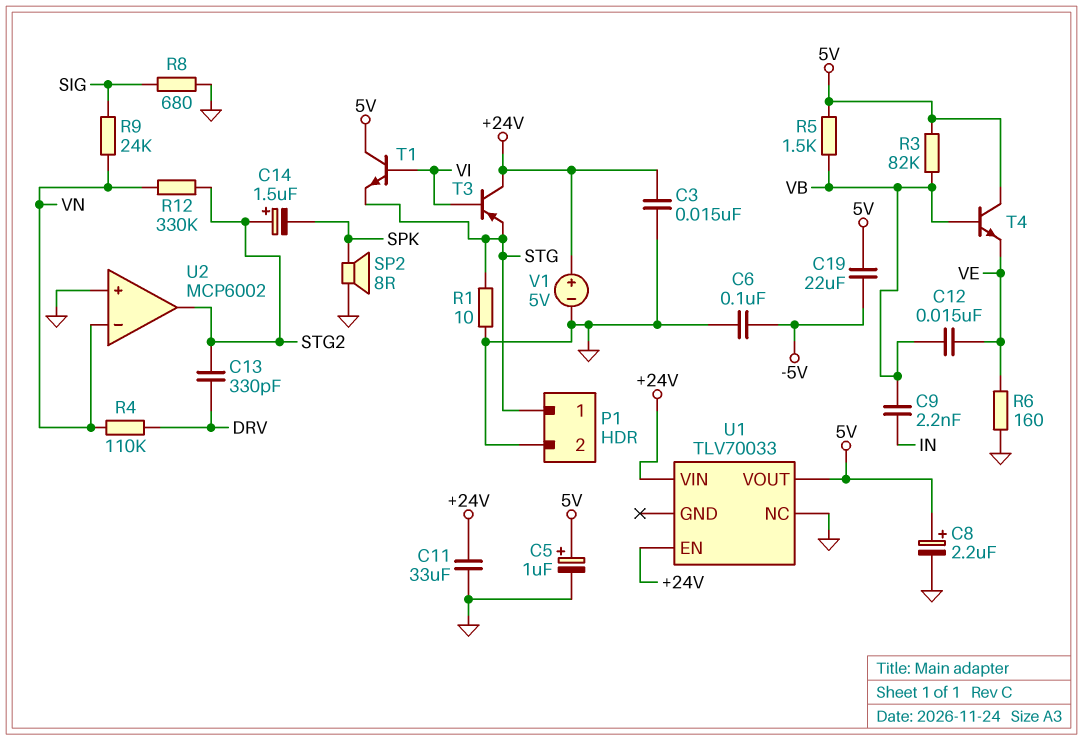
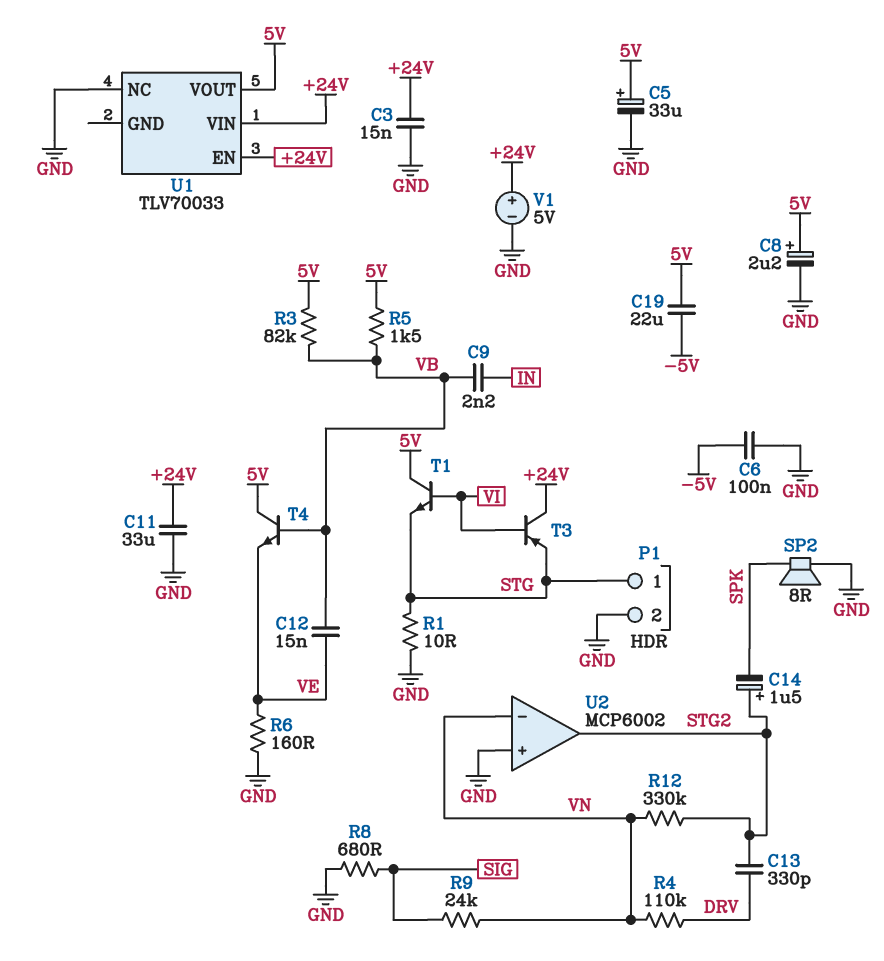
C5: 1uF (plus 5V, minus GND) -> 33uF (plus 5V, minus GND)

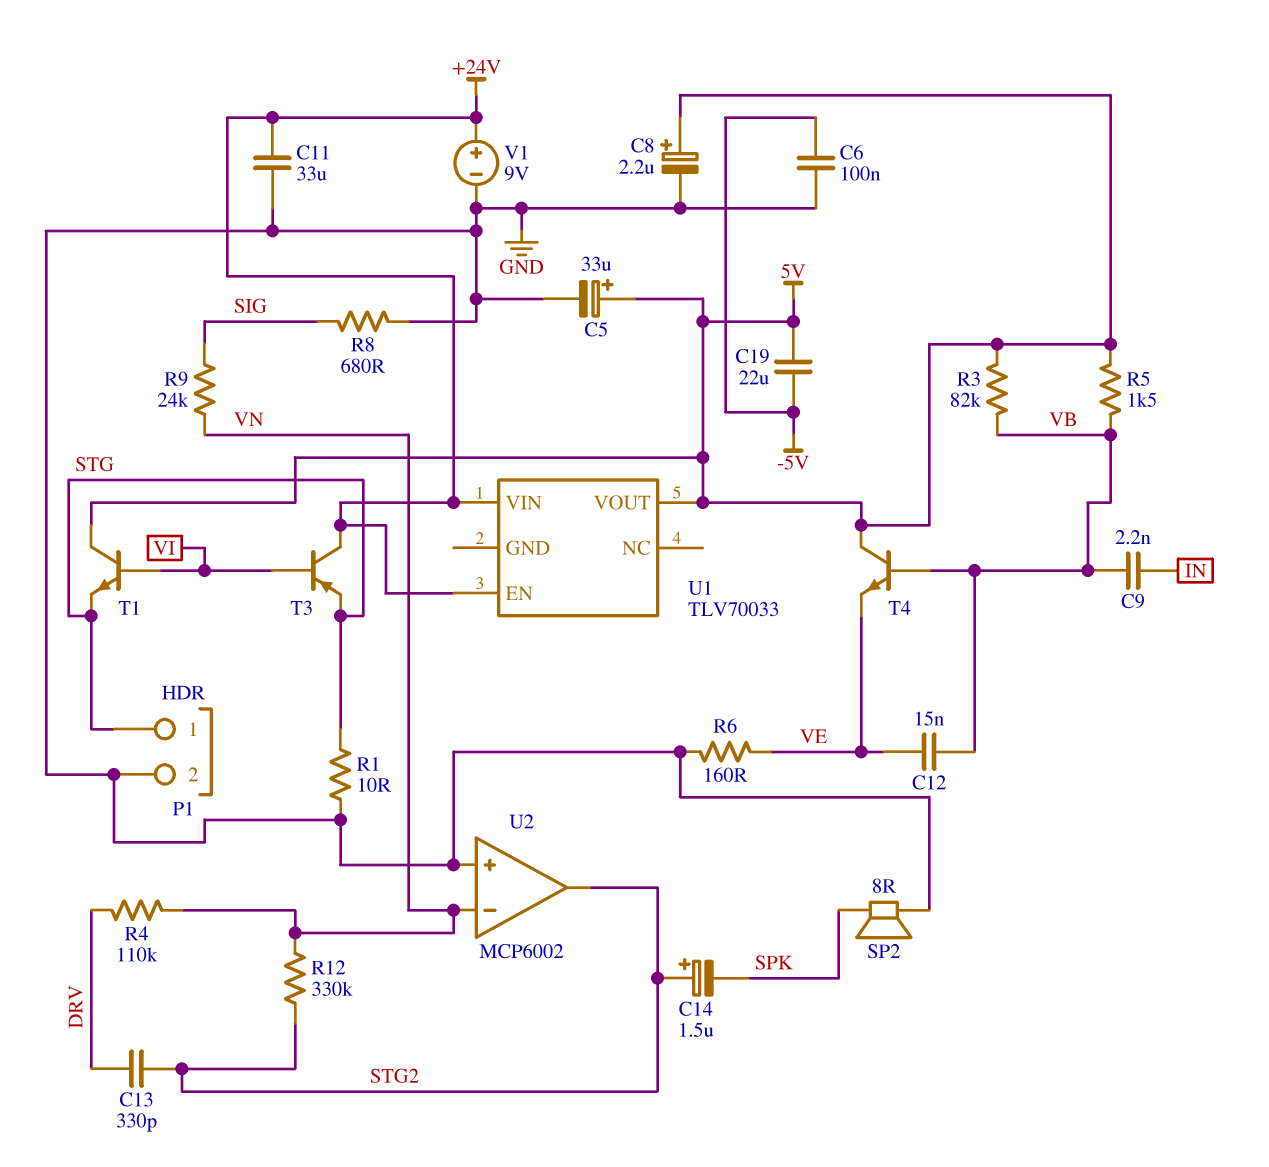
C3: 15nF (+24V, GND) -> none
U1 pin NC: GND -> none
V1: 5V (plus +24V, minus GND) -> 9V (plus +24V, minus GND)

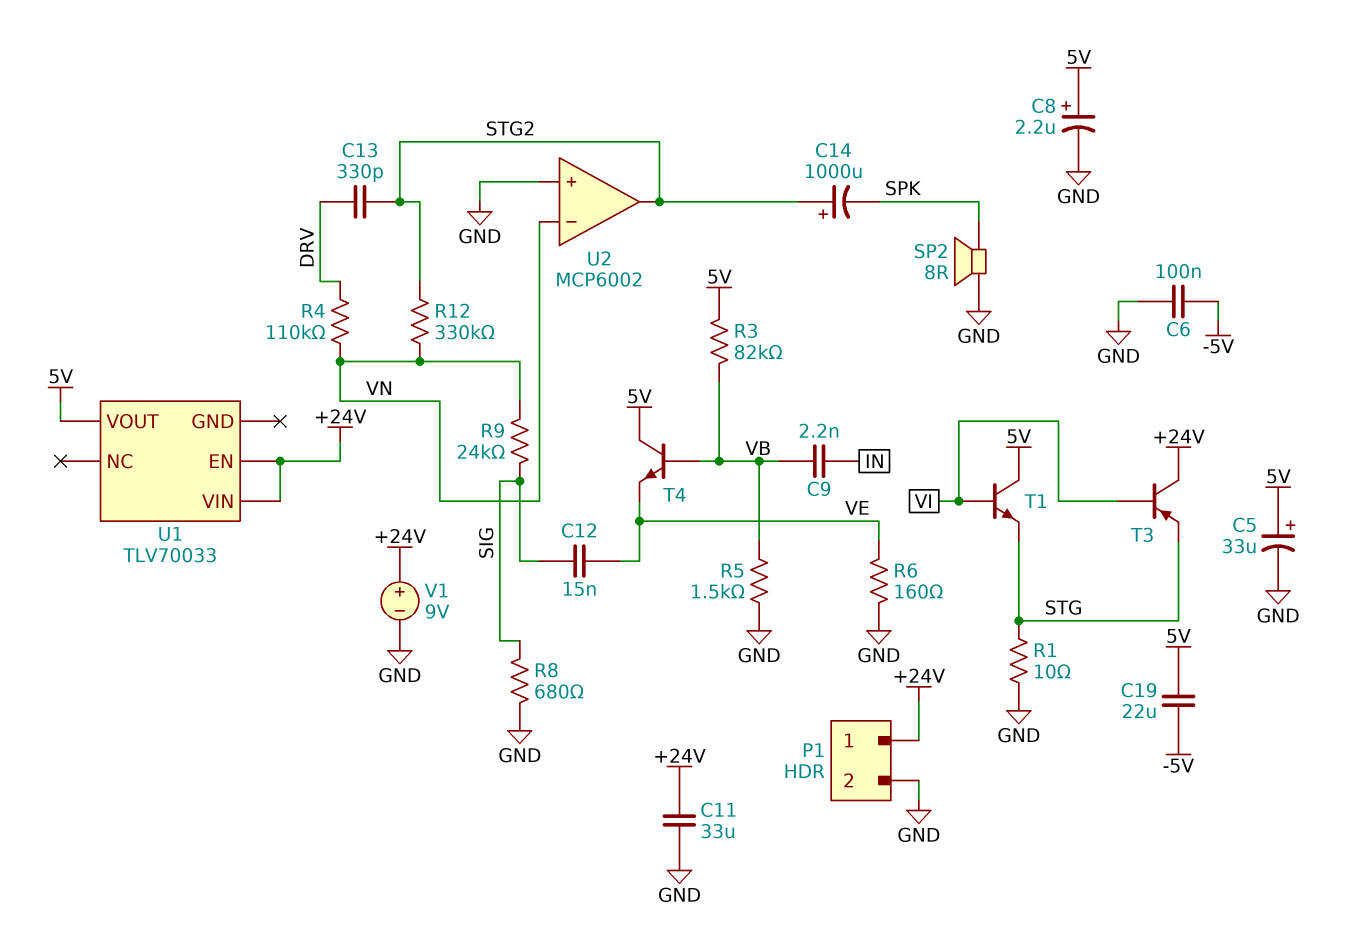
C12: 15nF (VB, VE) -> 15nF (SIG, VE)
C14: 1.5uF (plus STG2, minus SPK) -> 1000uF (plus STG2, minus SPK)
P1 pin 1: STG -> +24V
R5: 1.5k (5V, VB) -> 1.5k (GND, VB)

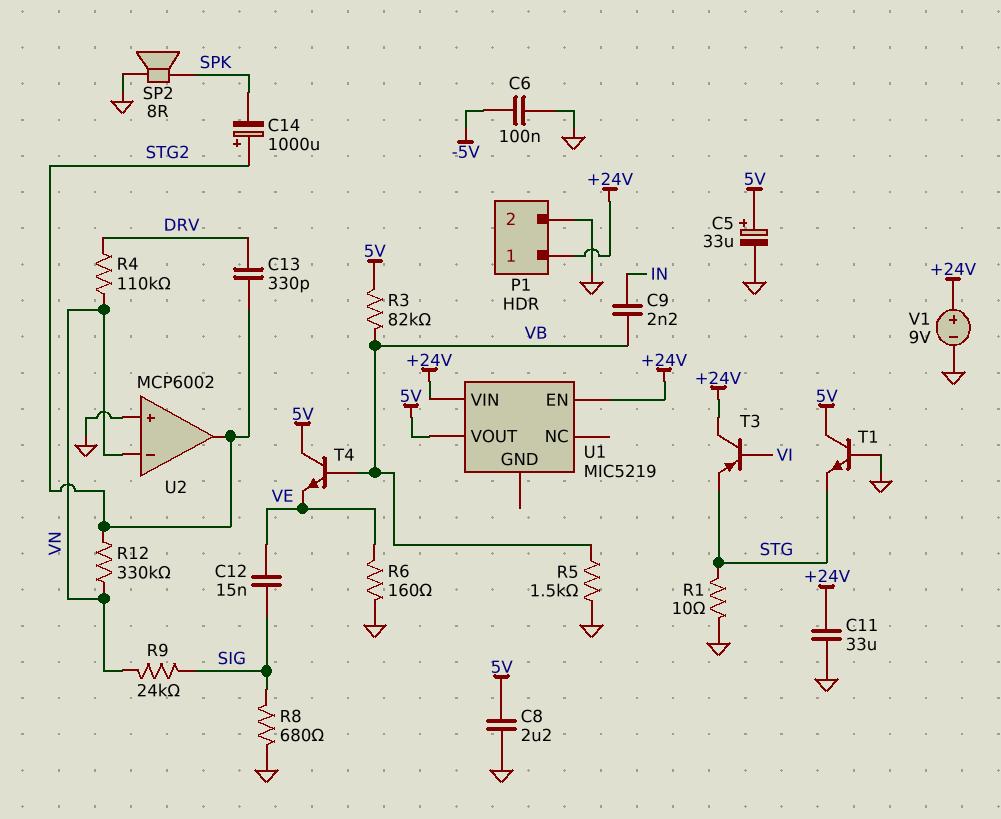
C8: 2.2uF (plus 5V, minus GND) -> 2.2uF (5V, GND)
C19: 22uF (-5V, 5V) -> none
T1: NPN (B VI, C 5V, E STG) -> NPN (B GND, C 5V, E STG)
U1: TLV70033 -> MIC5219

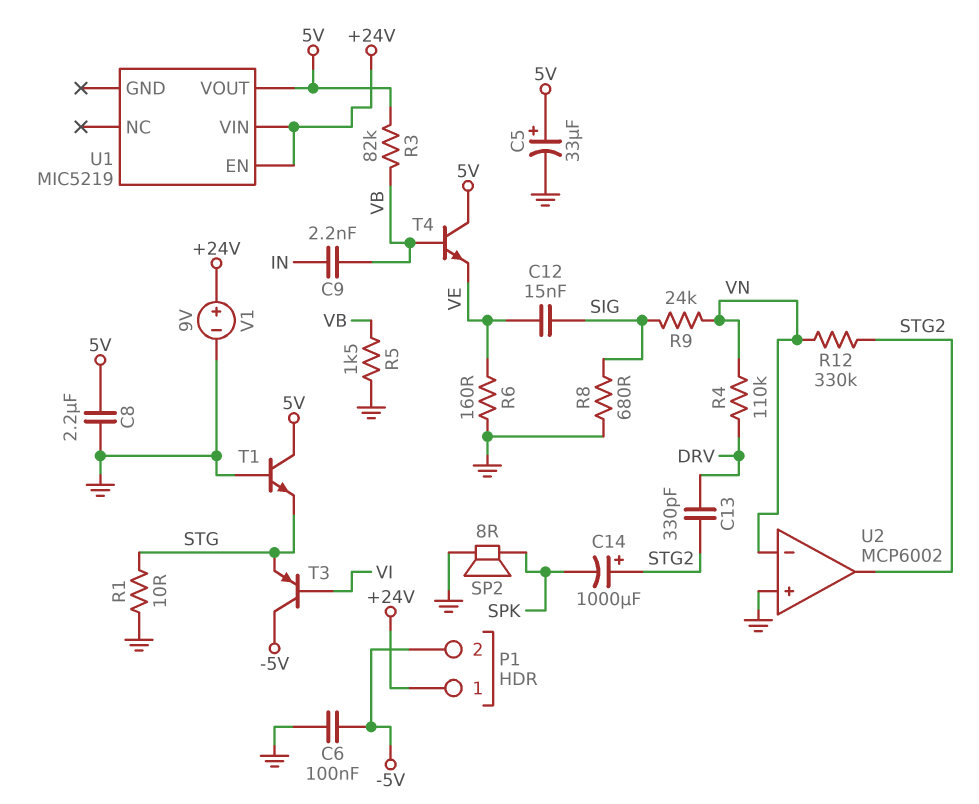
C11: 33uF (+24V, GND) -> none
P1 pin 2: GND -> -5V
T3: PNP (B VI, C +24V, E STG) -> PNP (B VI, C -5V, E STG)

